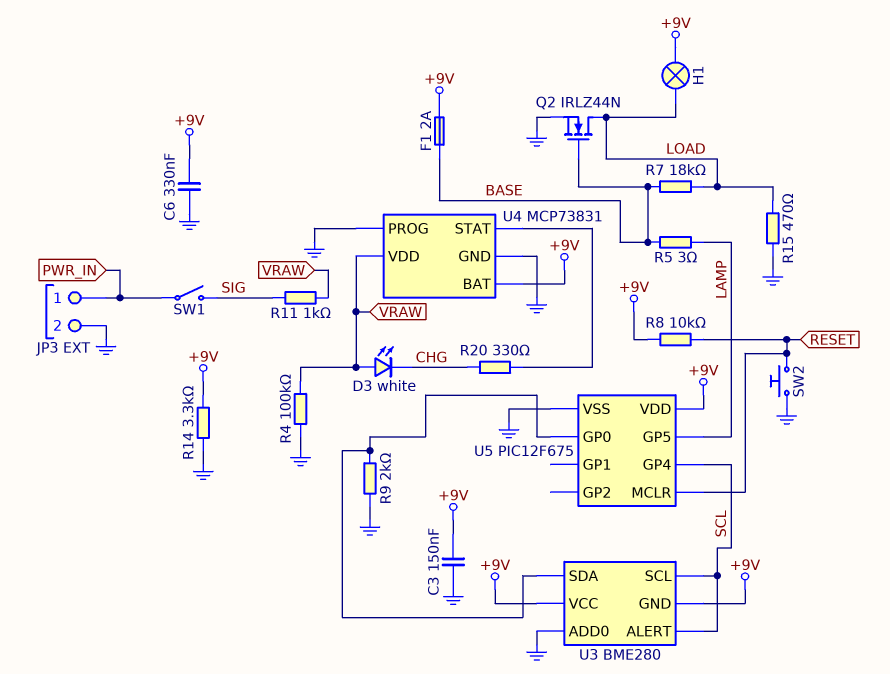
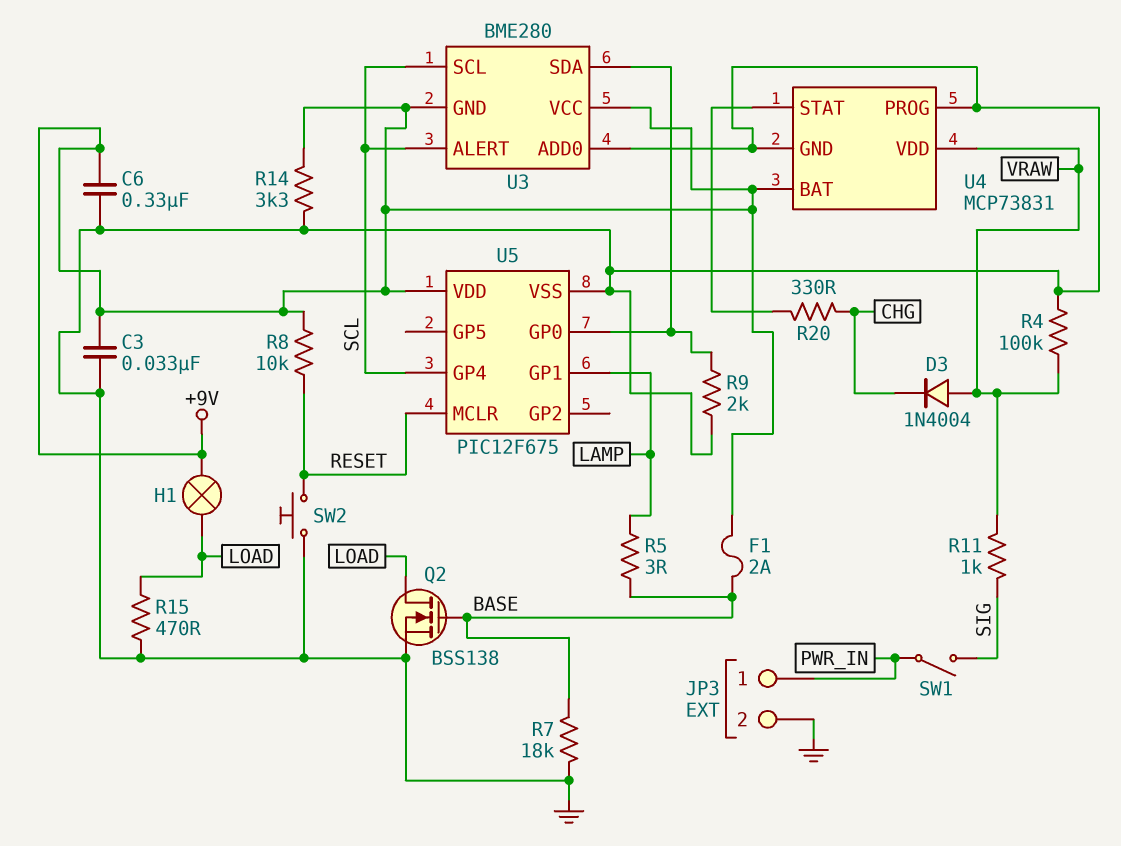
C3: 150nF (+9V, GND) -> 33nF (+9V, GND)
D3: LED white (A VRAW, K CHG) -> diode 1N4004 (A VRAW, K CHG)
Q2: NMOS IRLZ44N (G BASE, D LOAD, S GND) -> NMOS BSS138 (G BASE, D LOAD, S GND)
R7: 18k (BASE, LOAD) -> 18k (BASE, GND)
U5 pin GP1: none -> LAMP
U5 pin GP5: LAMP -> none

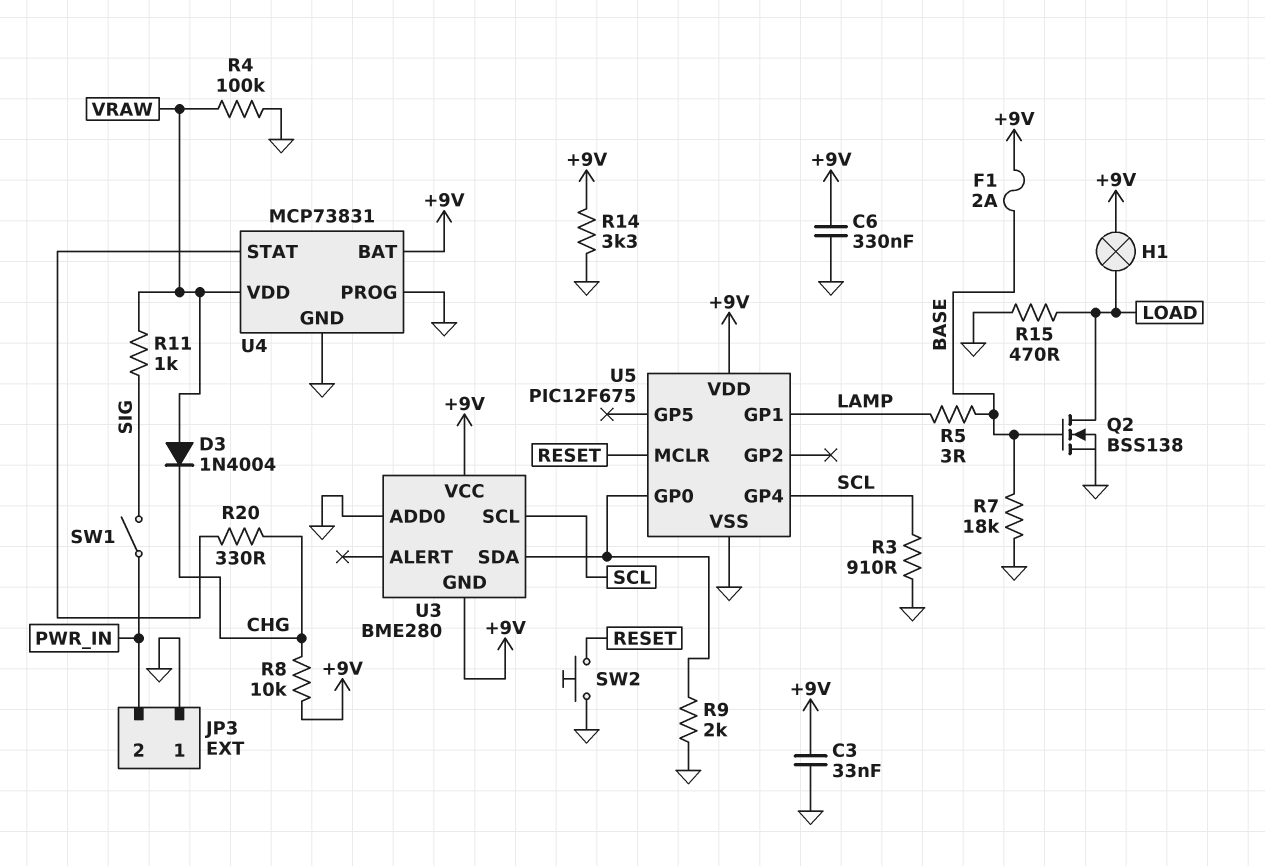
JP3 pin 1: PWR_IN -> GND
JP3 pin 2: GND -> PWR_IN
R3: none -> 910 (GND, SCL)
R8: 10k (+9V, RESET) -> 10k (+9V, CHG)
U3 pin ALERT: SCL -> none

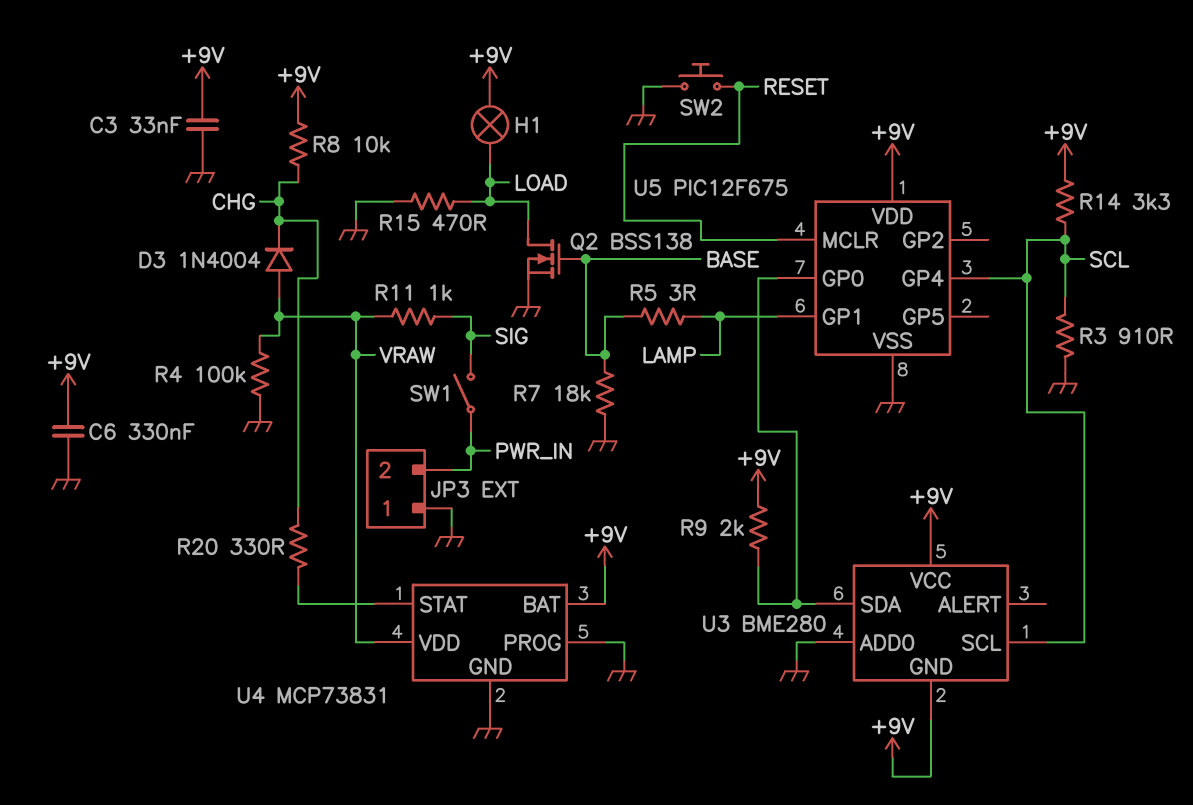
F1: 2A (+9V, BASE) -> none
R9: 2k (GND, U3/SDA) -> 2k (+9V, U3/SDA)
R14: 3.3k (+9V, GND) -> 3.3k (+9V, SCL)

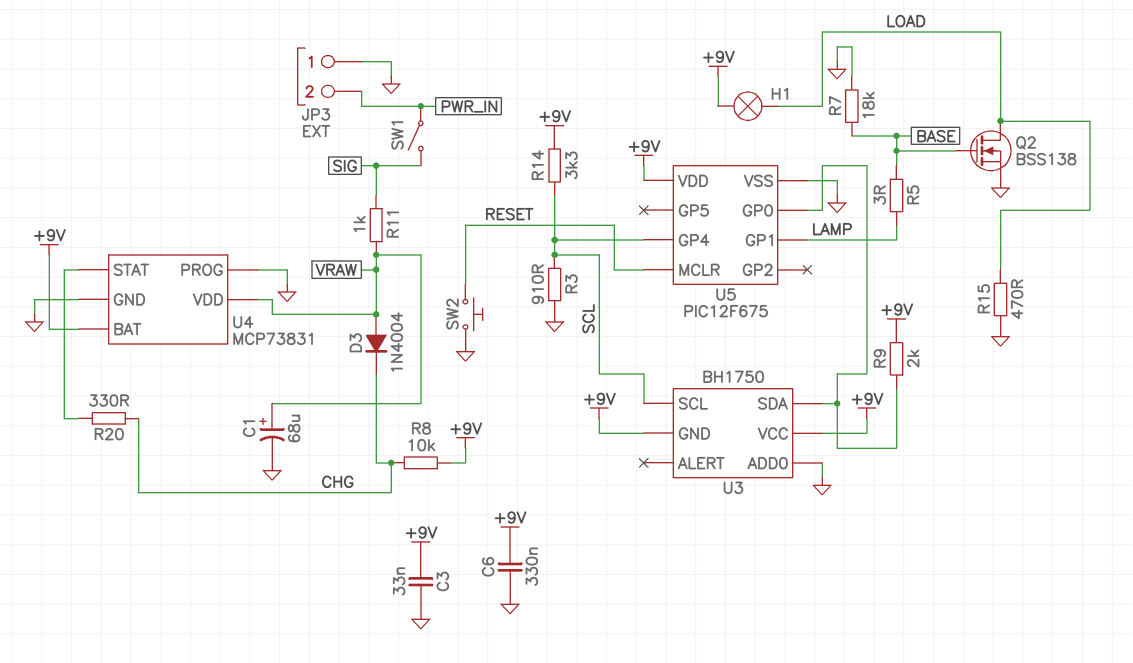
C1: none -> 68uF (plus VRAW, minus GND)
R4: 100k (GND, VRAW) -> none
U3: BME280 -> BH1750

